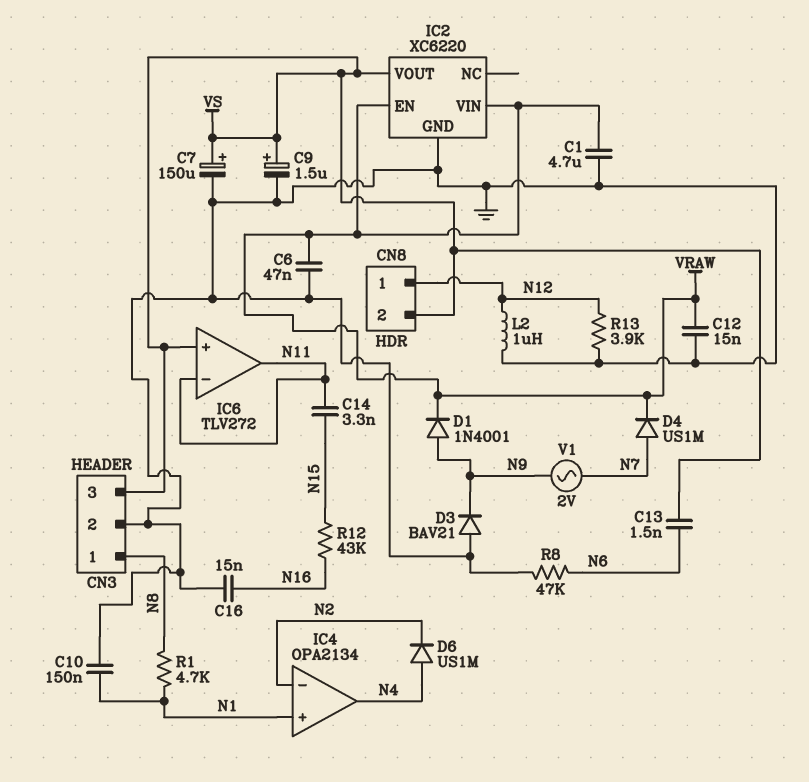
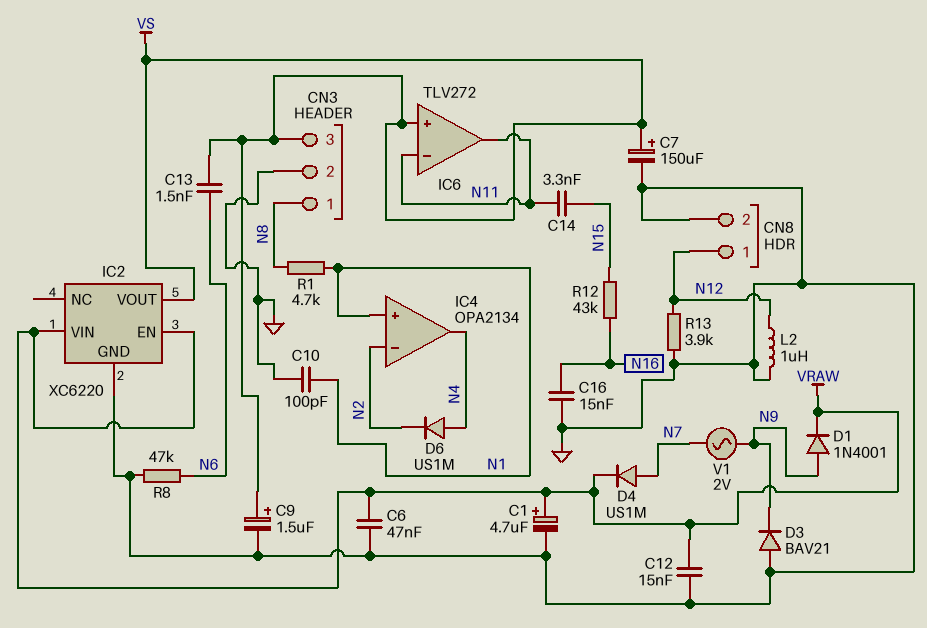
C1: 4.7uF (GND, VRAW) -> 4.7uF (plus VRAW, minus GND)
C10: 150nF (GND, N1) -> 100pF (GND, N1)
CN8 pin 2: VS -> GND

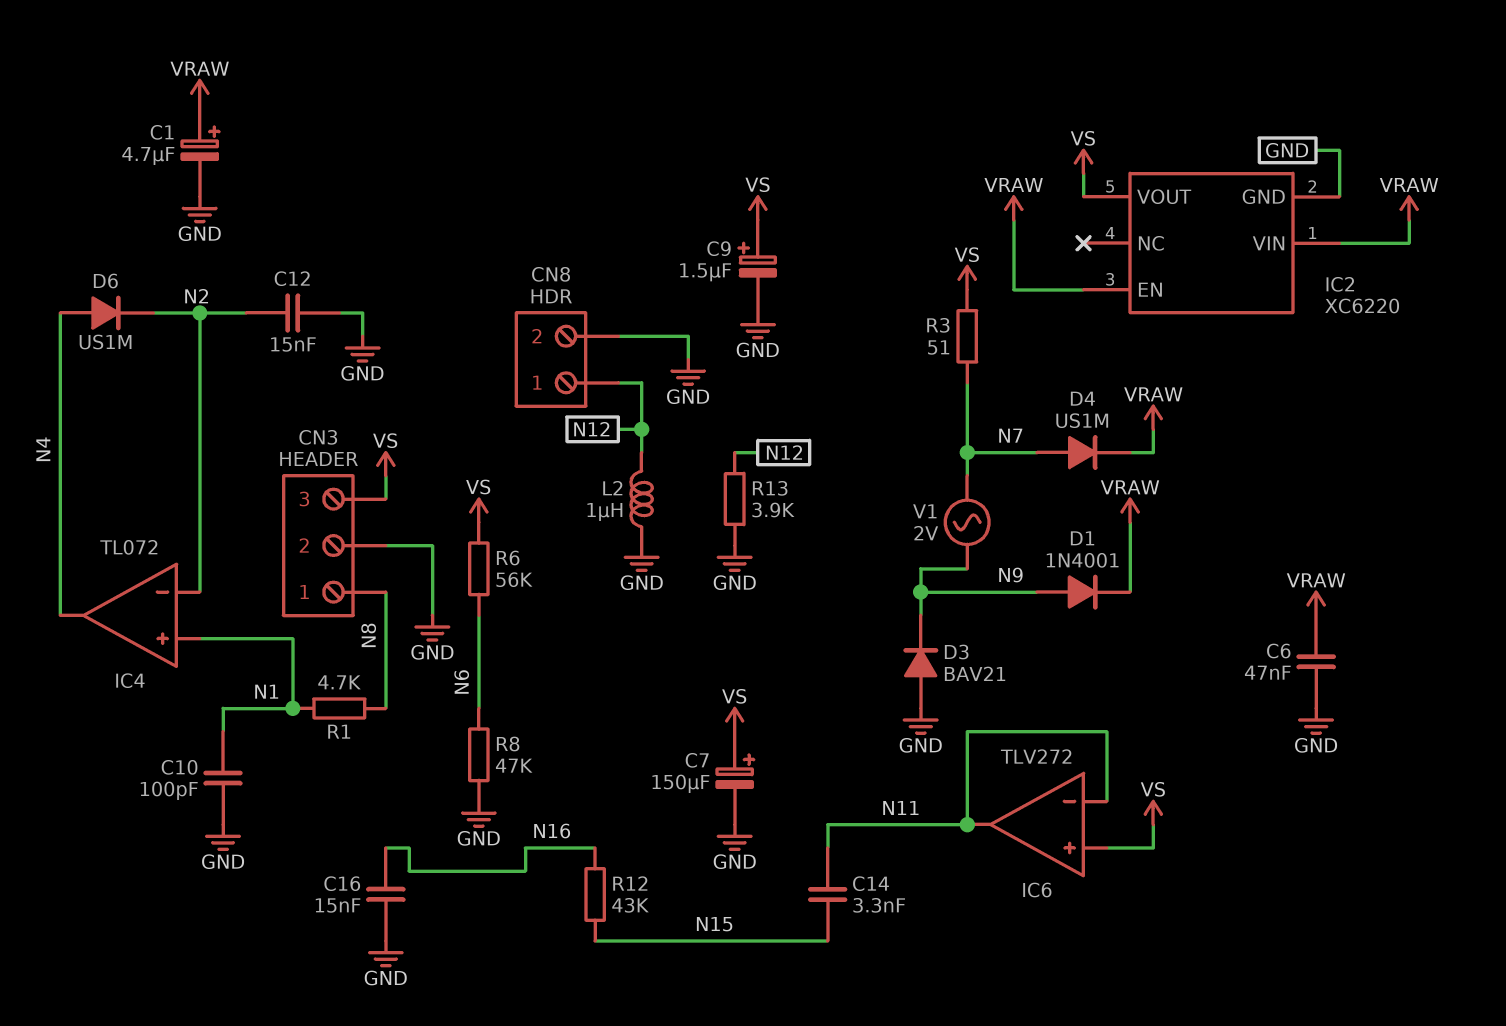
C12: 15nF (GND, VRAW) -> 15nF (GND, N2)
C13: 1.5nF (N6, VS) -> none
IC4: OPA2134 -> TL072
R3: none -> 51 (N7, VS)
R6: none -> 56k (N6, VS)

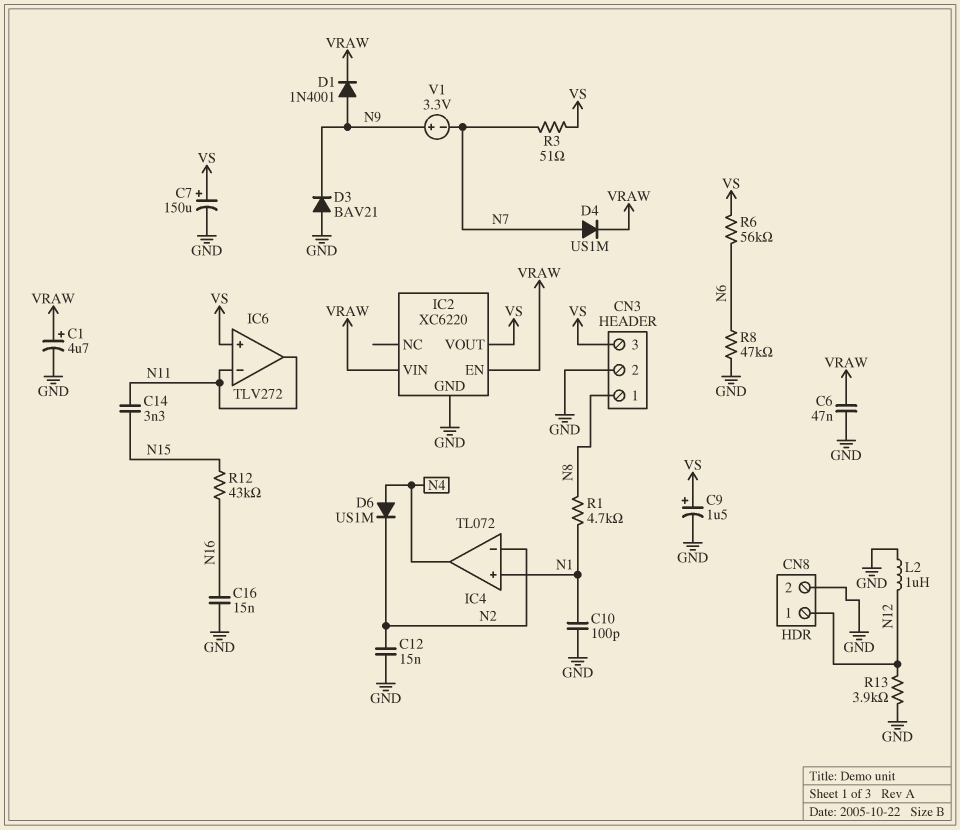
V1: AC 2V (N7, N9) -> 3.3V (plus N9, minus N7)

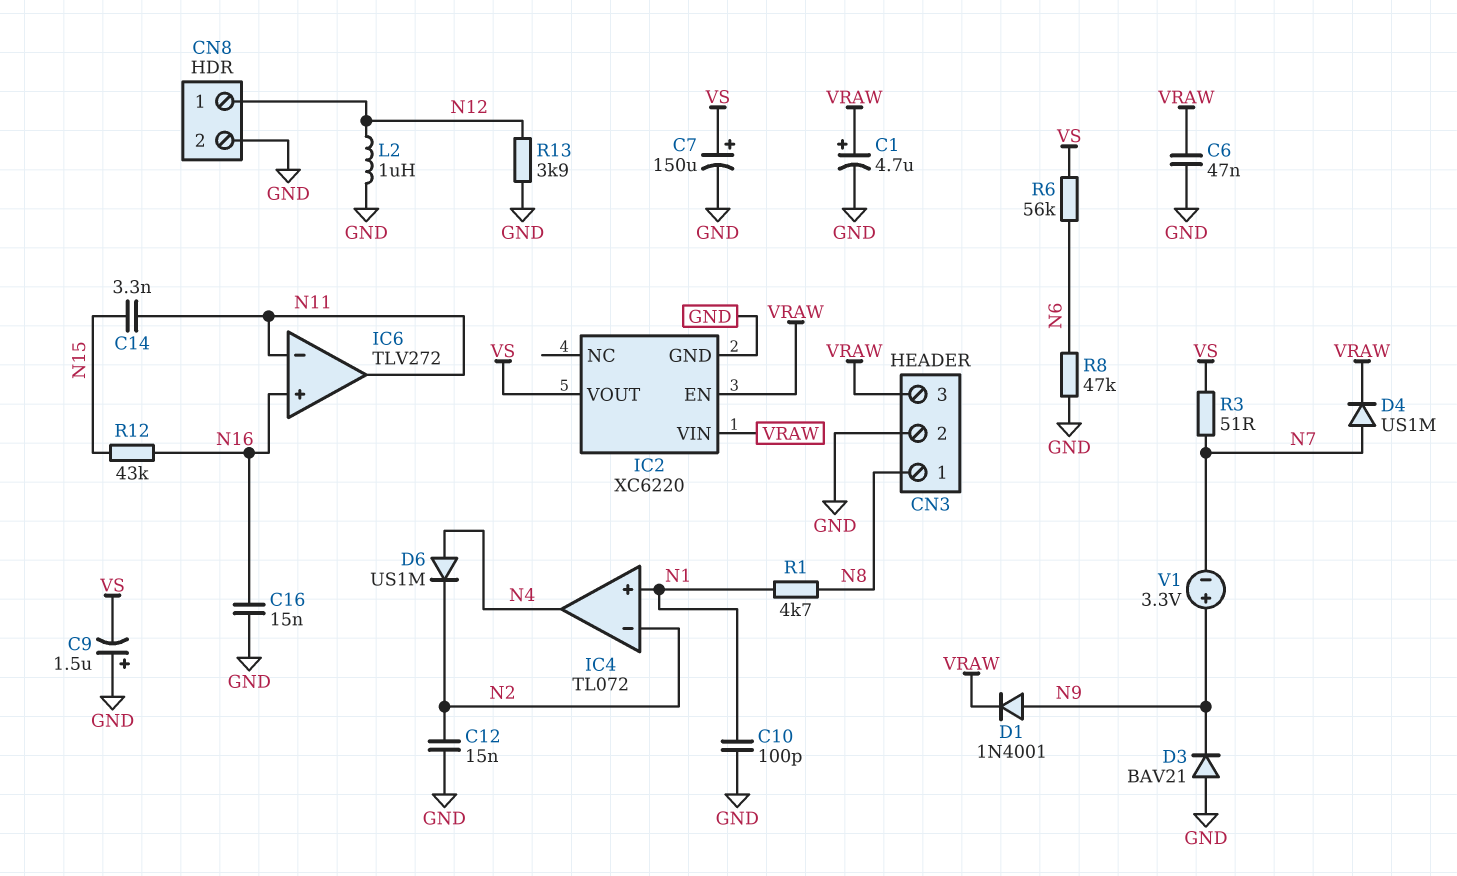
C9: 1.5uF (plus VS, minus GND) -> 1.5uF (plus GND, minus VS)
CN3 pin 3: VS -> VRAW
IC6 pin in+: VS -> N16

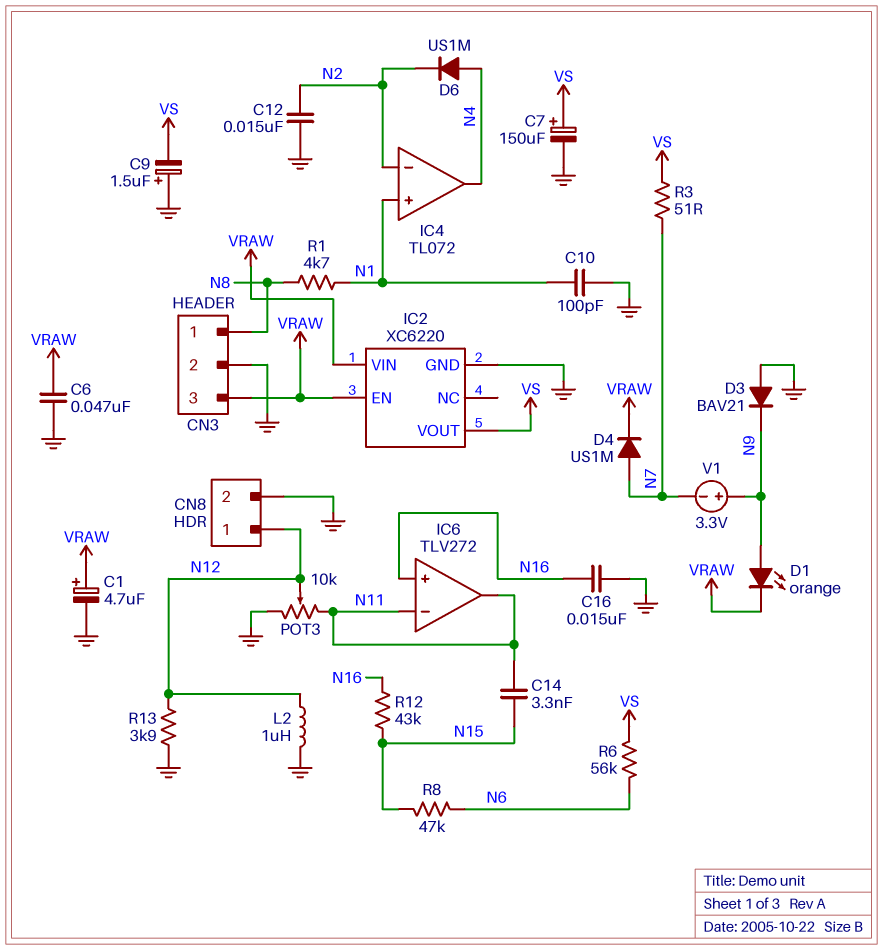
D1: diode 1N4001 (A N9, K VRAW) -> LED orange (A N9, K VRAW)
POT3: none -> 10k (GND, N11, wiper N12)
R8: 47k (GND, N6) -> 47k (N6, N15)

